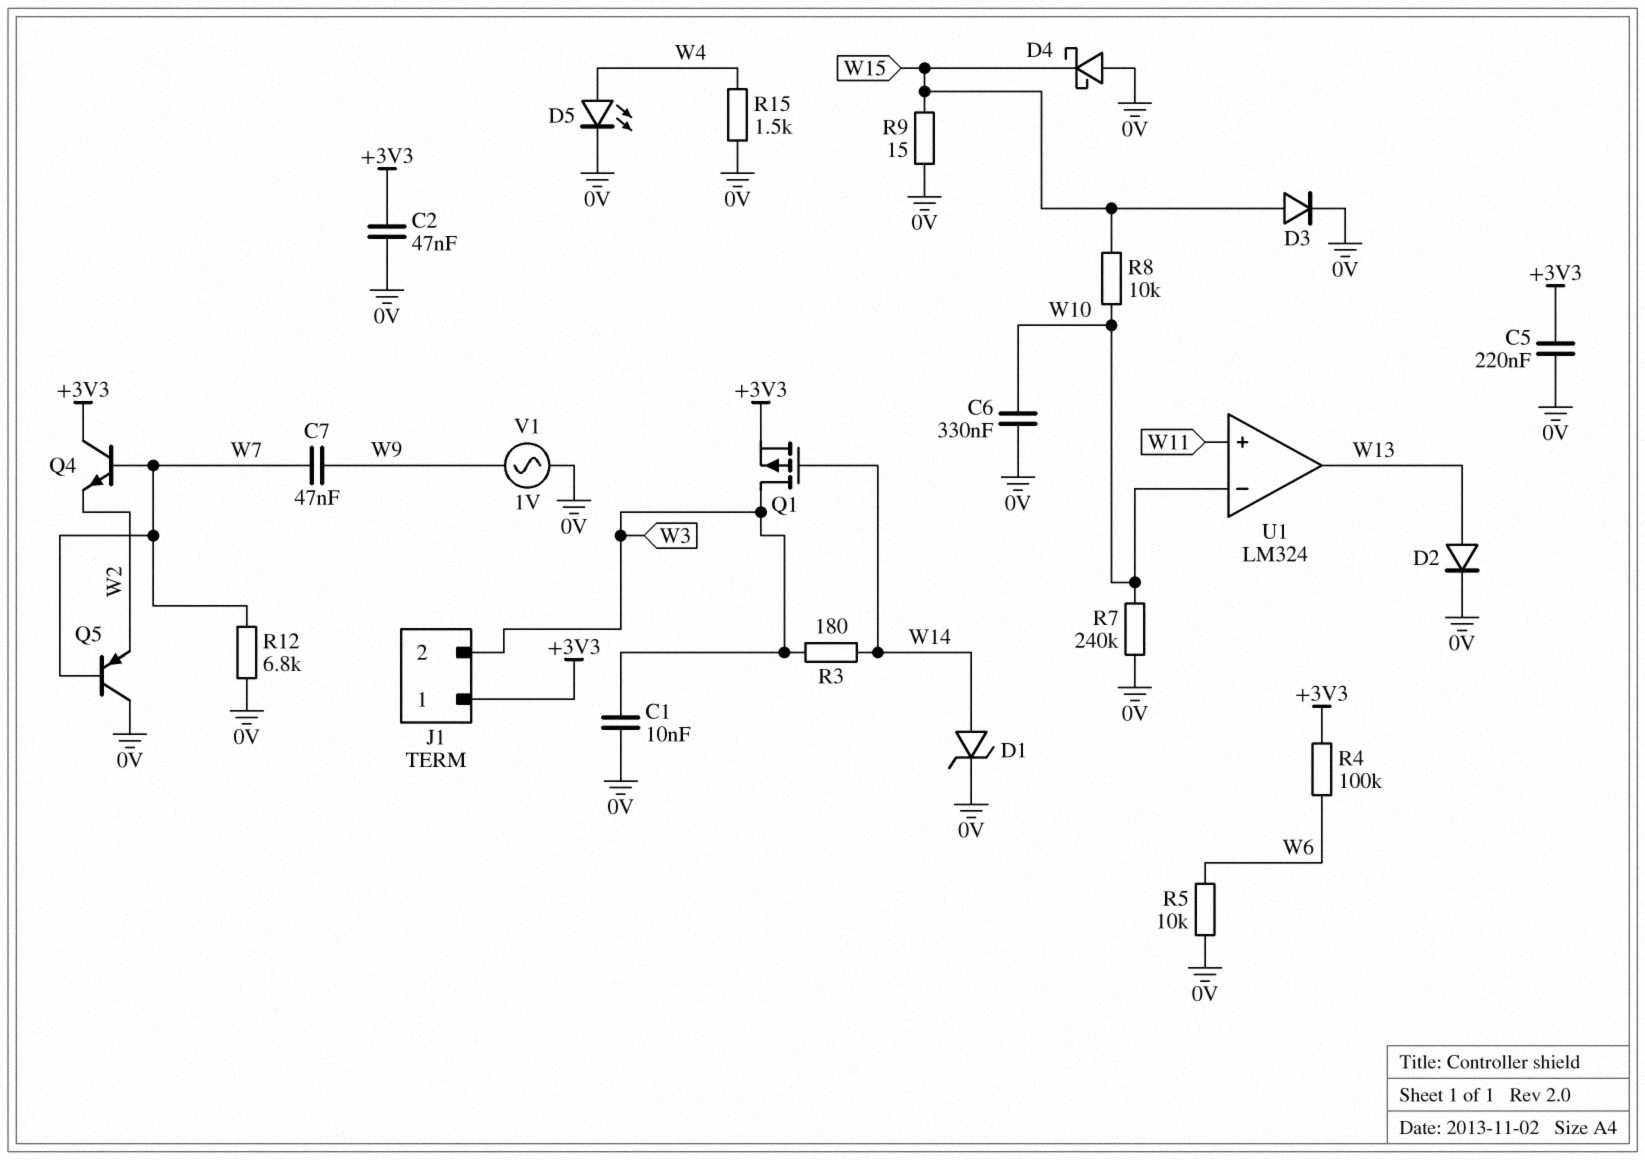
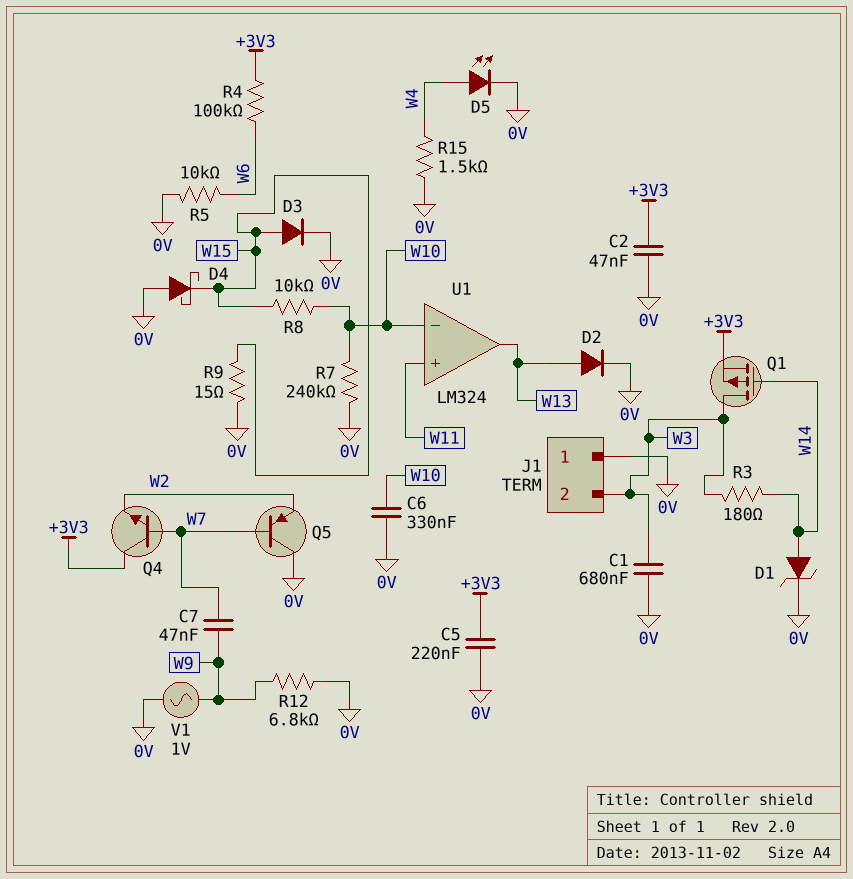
C1: 10nF (0V, W3) -> 680nF (0V, W3)
J1 pin 1: +3V3 -> 0V
R12: 6.8k (0V, W7) -> 6.8k (0V, W9)

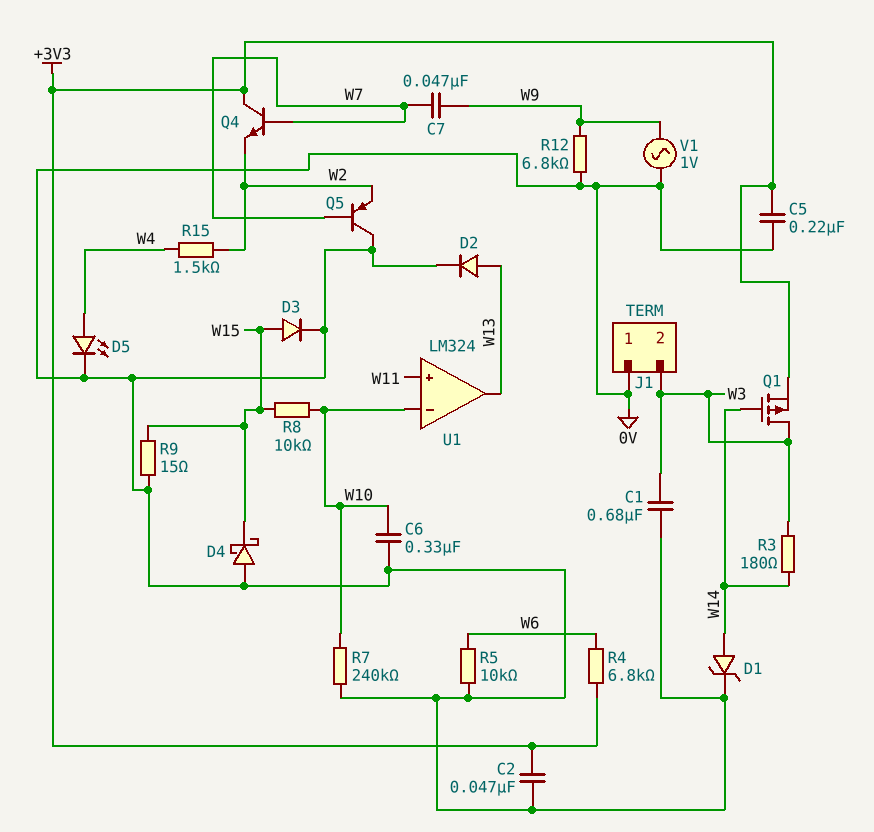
R4: 100k (+3V3, W6) -> 6.8k (+3V3, W6)
R15: 1.5k (0V, W4) -> 1.5k (W2, W4)

